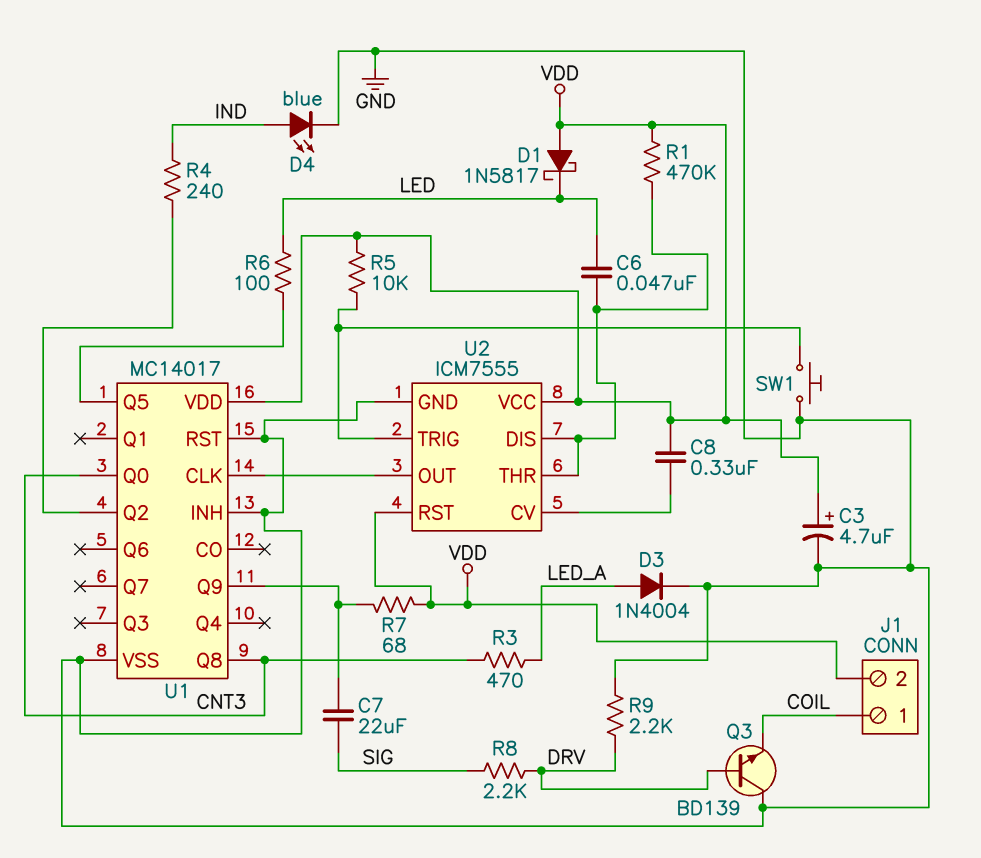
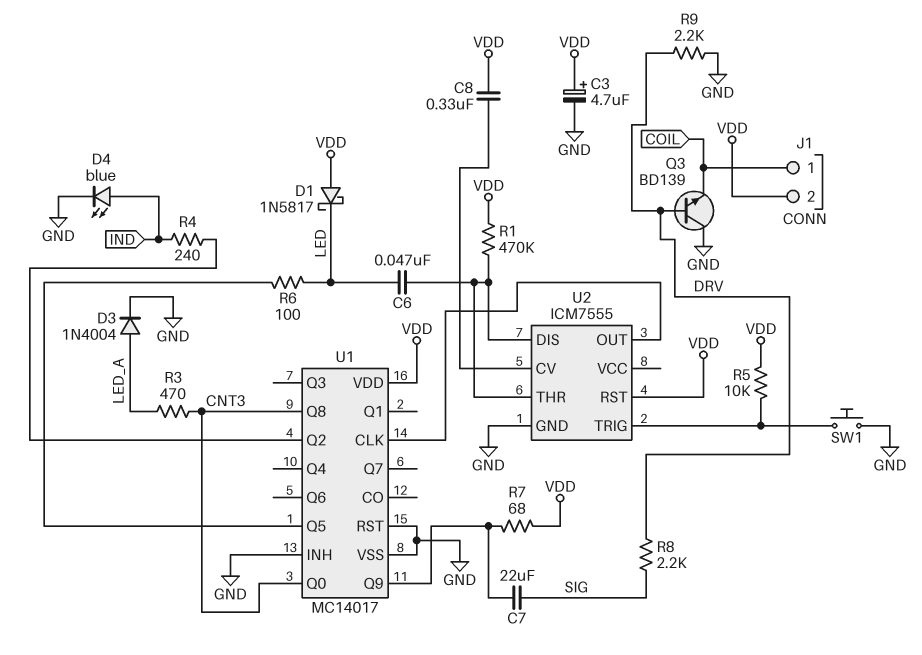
U2 pin VCC: VDD -> none

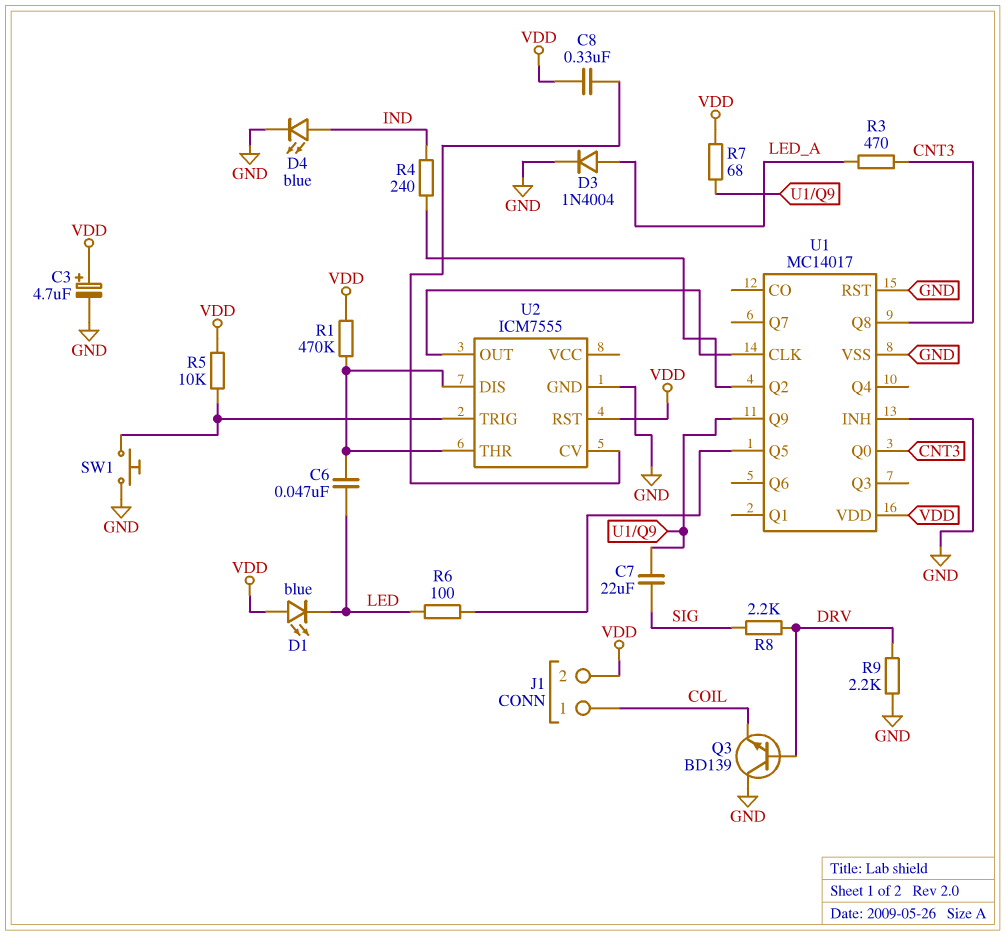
D1: schottky 1N5817 (A VDD, K LED) -> LED blue (A VDD, K LED)

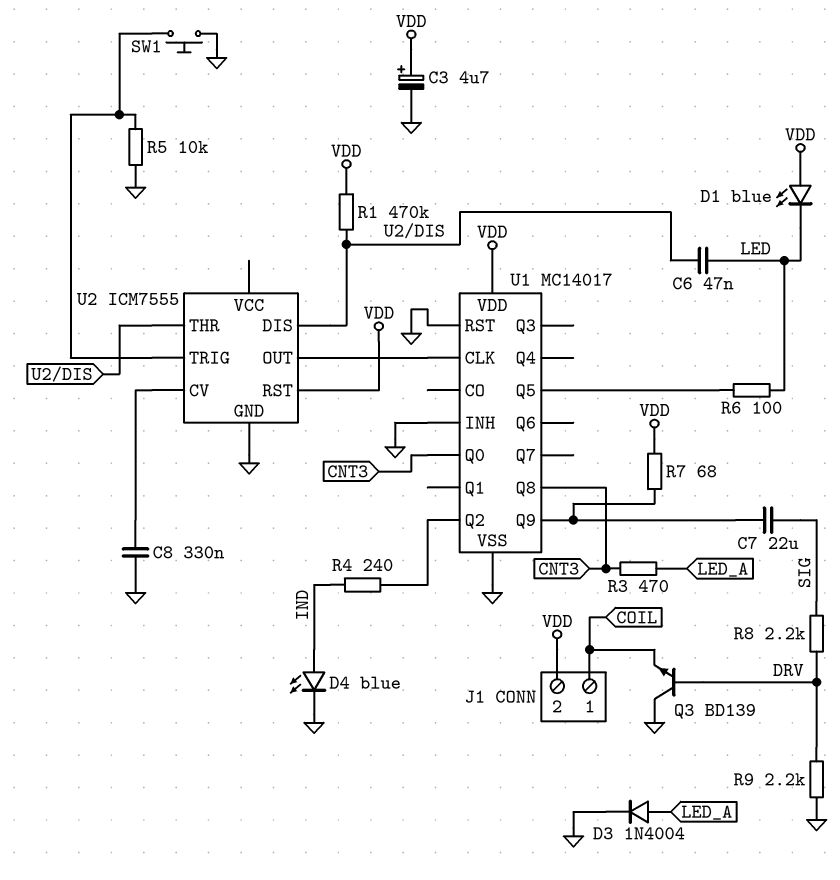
C8: 330nF (U2/CV, VDD) -> 330nF (GND, U2/CV)
R5: 10k (U2/TRIG, VDD) -> 10k (GND, U2/TRIG)

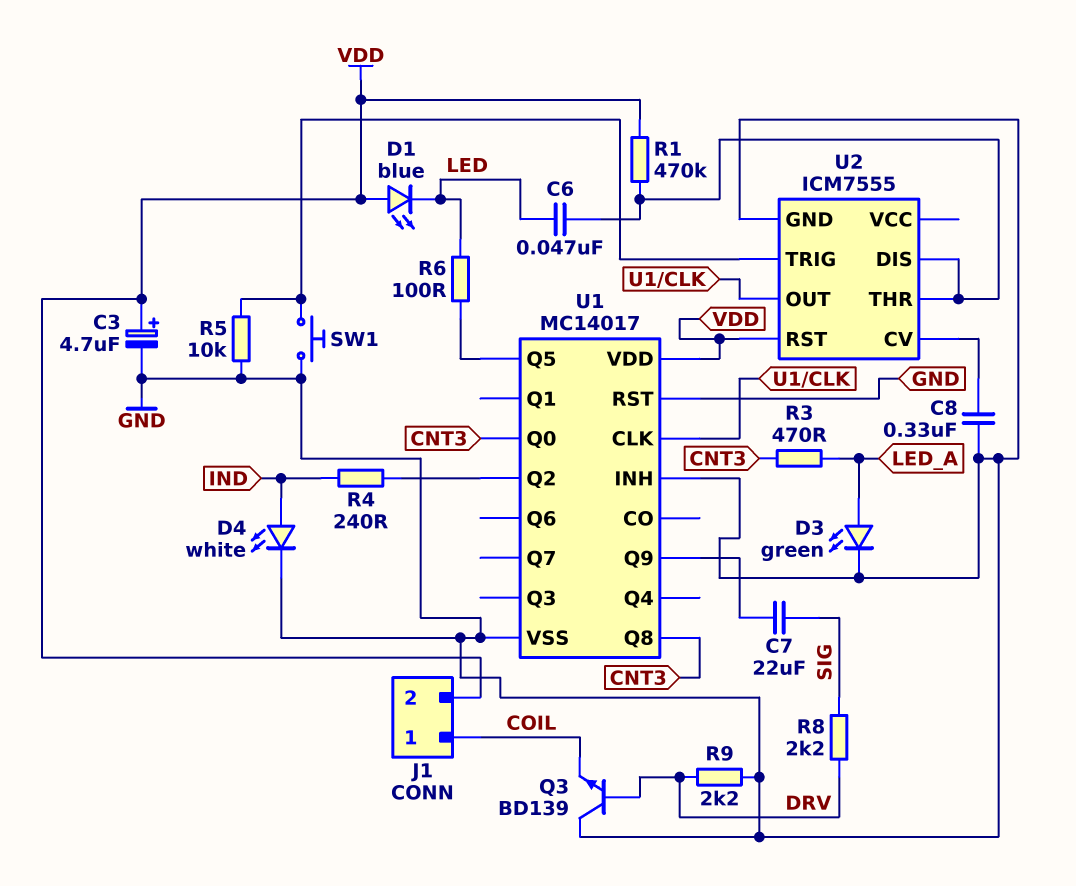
D3: diode 1N4004 (A LED_A, K GND) -> LED green (A LED_A, K GND)
D4: LED blue (A IND, K GND) -> LED white (A IND, K GND)
R7: 68 (U1/Q9, VDD) -> none

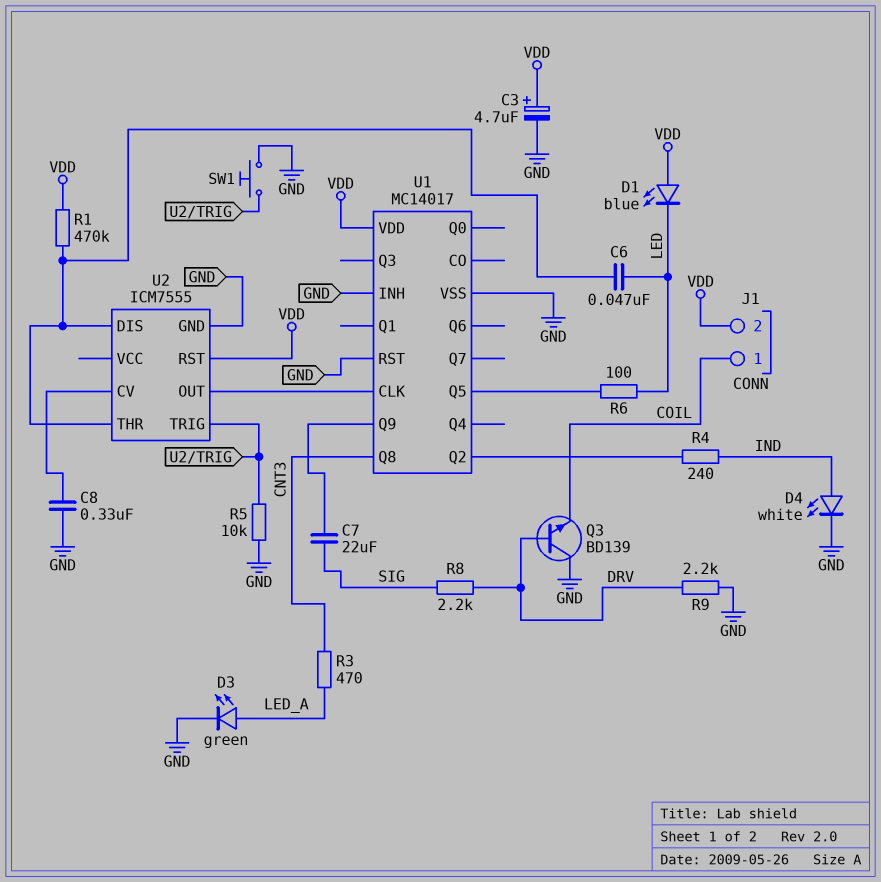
U1 pin Q0: CNT3 -> none

